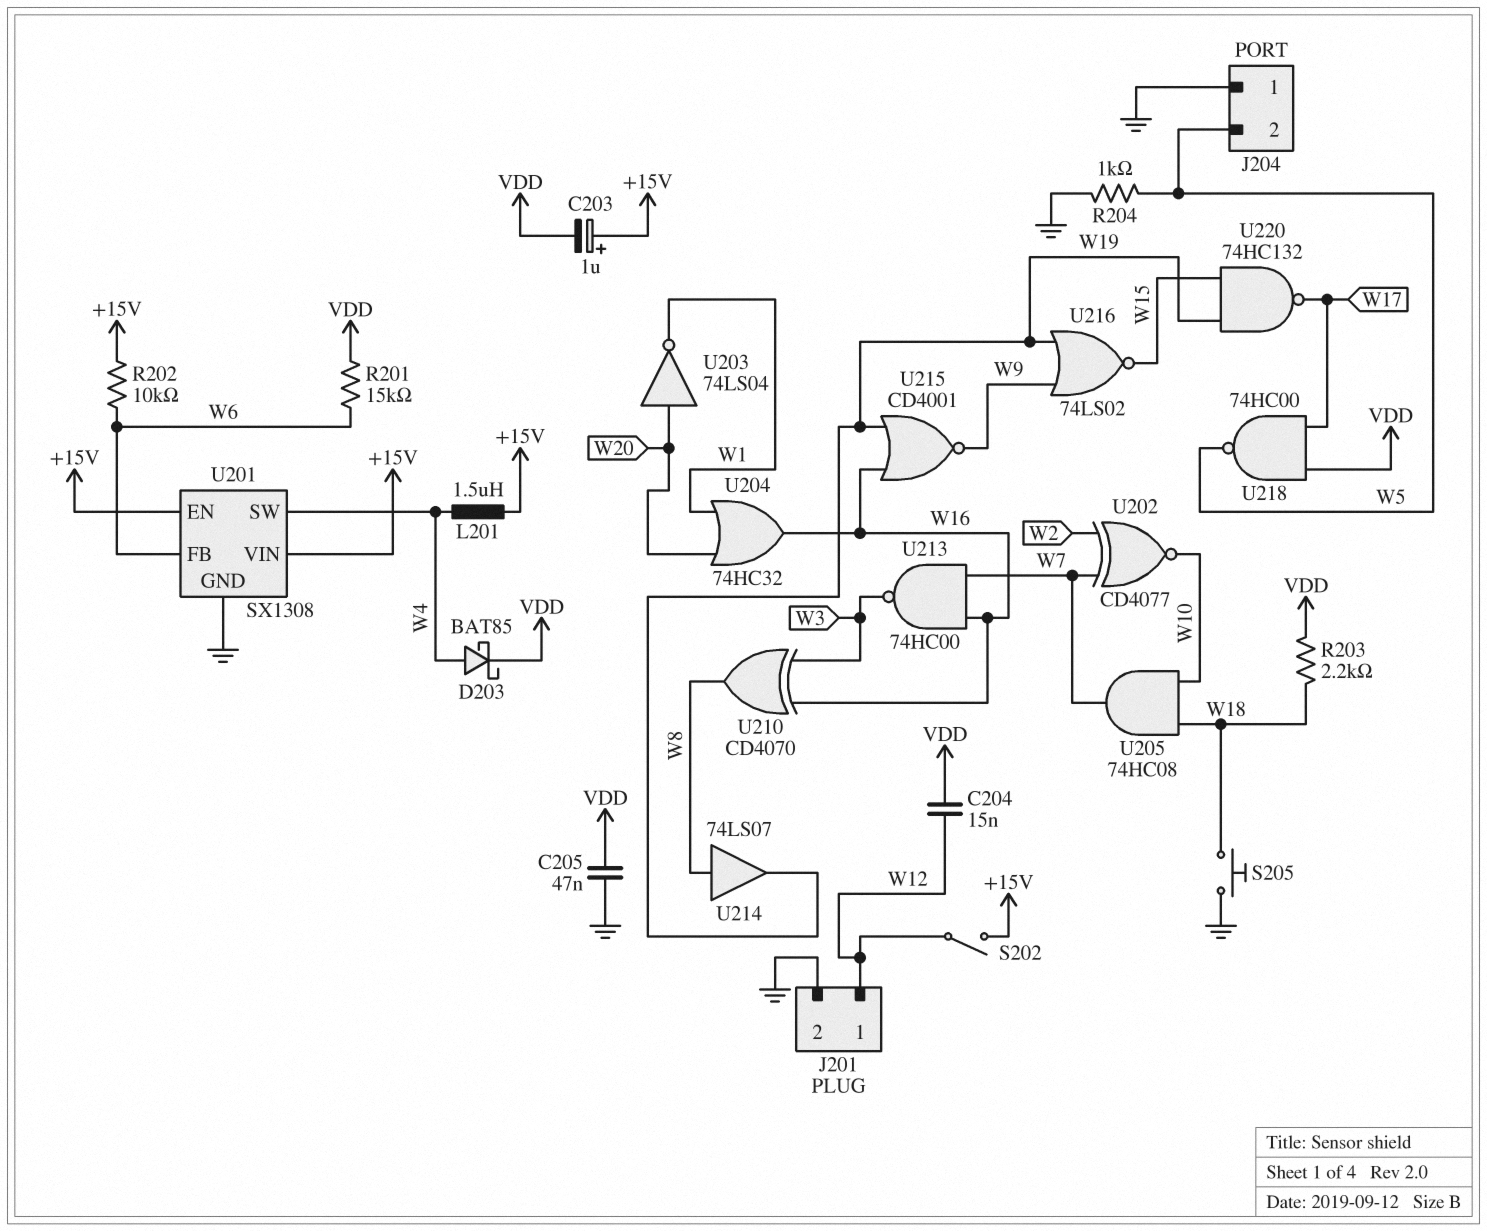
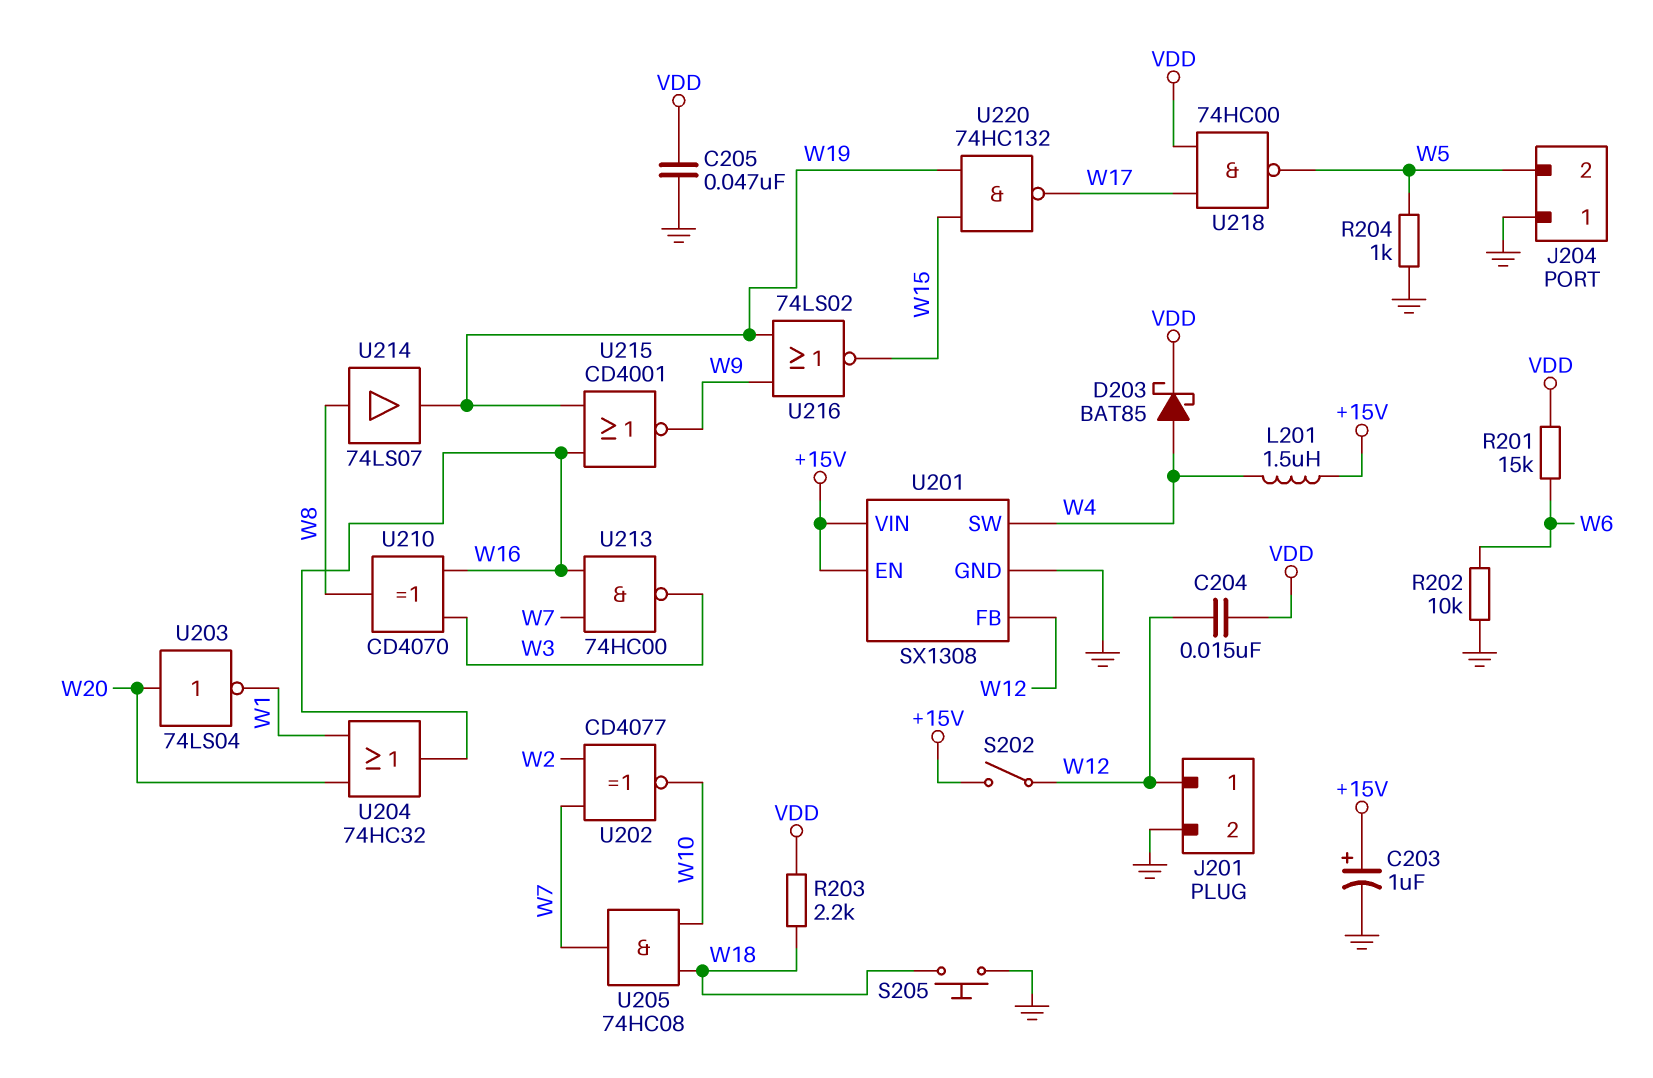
C203: 1uF (plus +15V, minus VDD) -> 1uF (plus +15V, minus GND)
R202: 10k (+15V, W6) -> 10k (GND, W6)
U201 pin FB: W6 -> W12

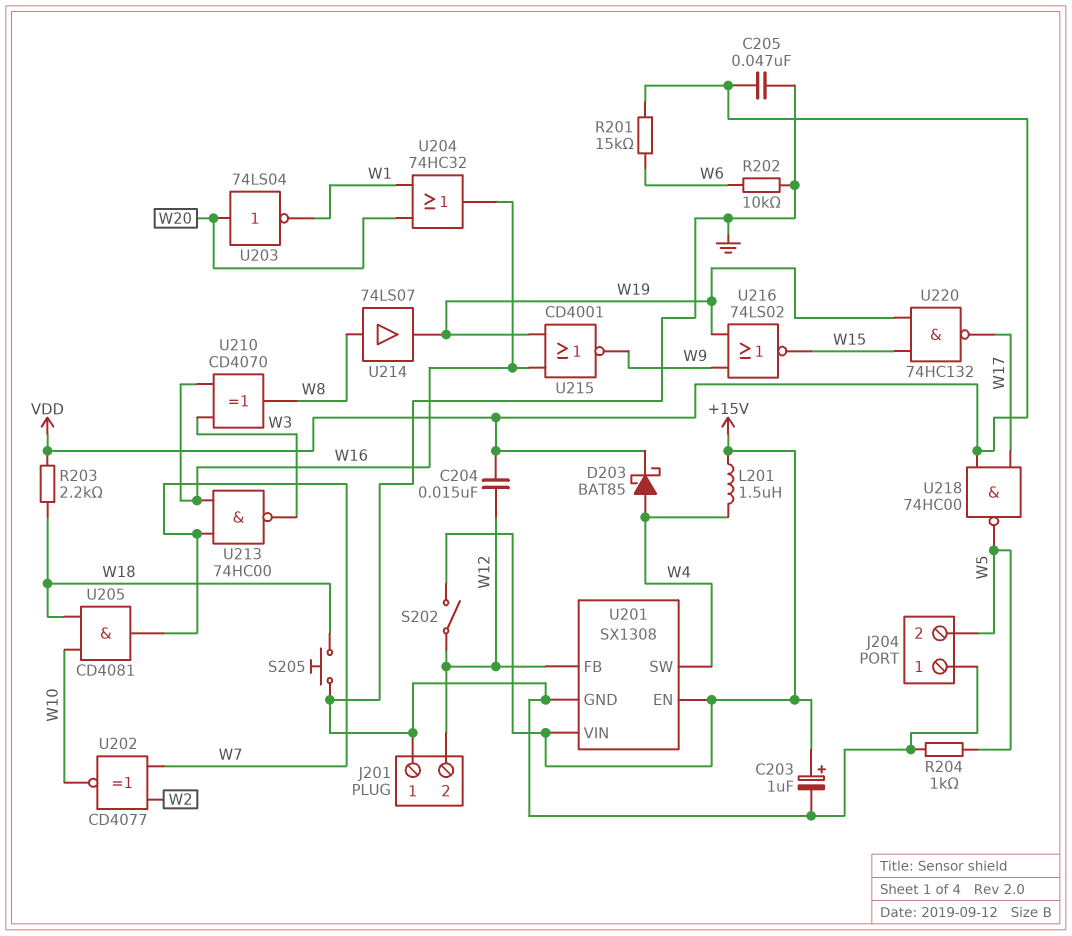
J201 pin 1: W12 -> GND
J201 pin 2: GND -> W12
U205: AND 74HC08 (in W10, in W18, out W7) -> AND CD4081 (in W10, in W18, out W7)

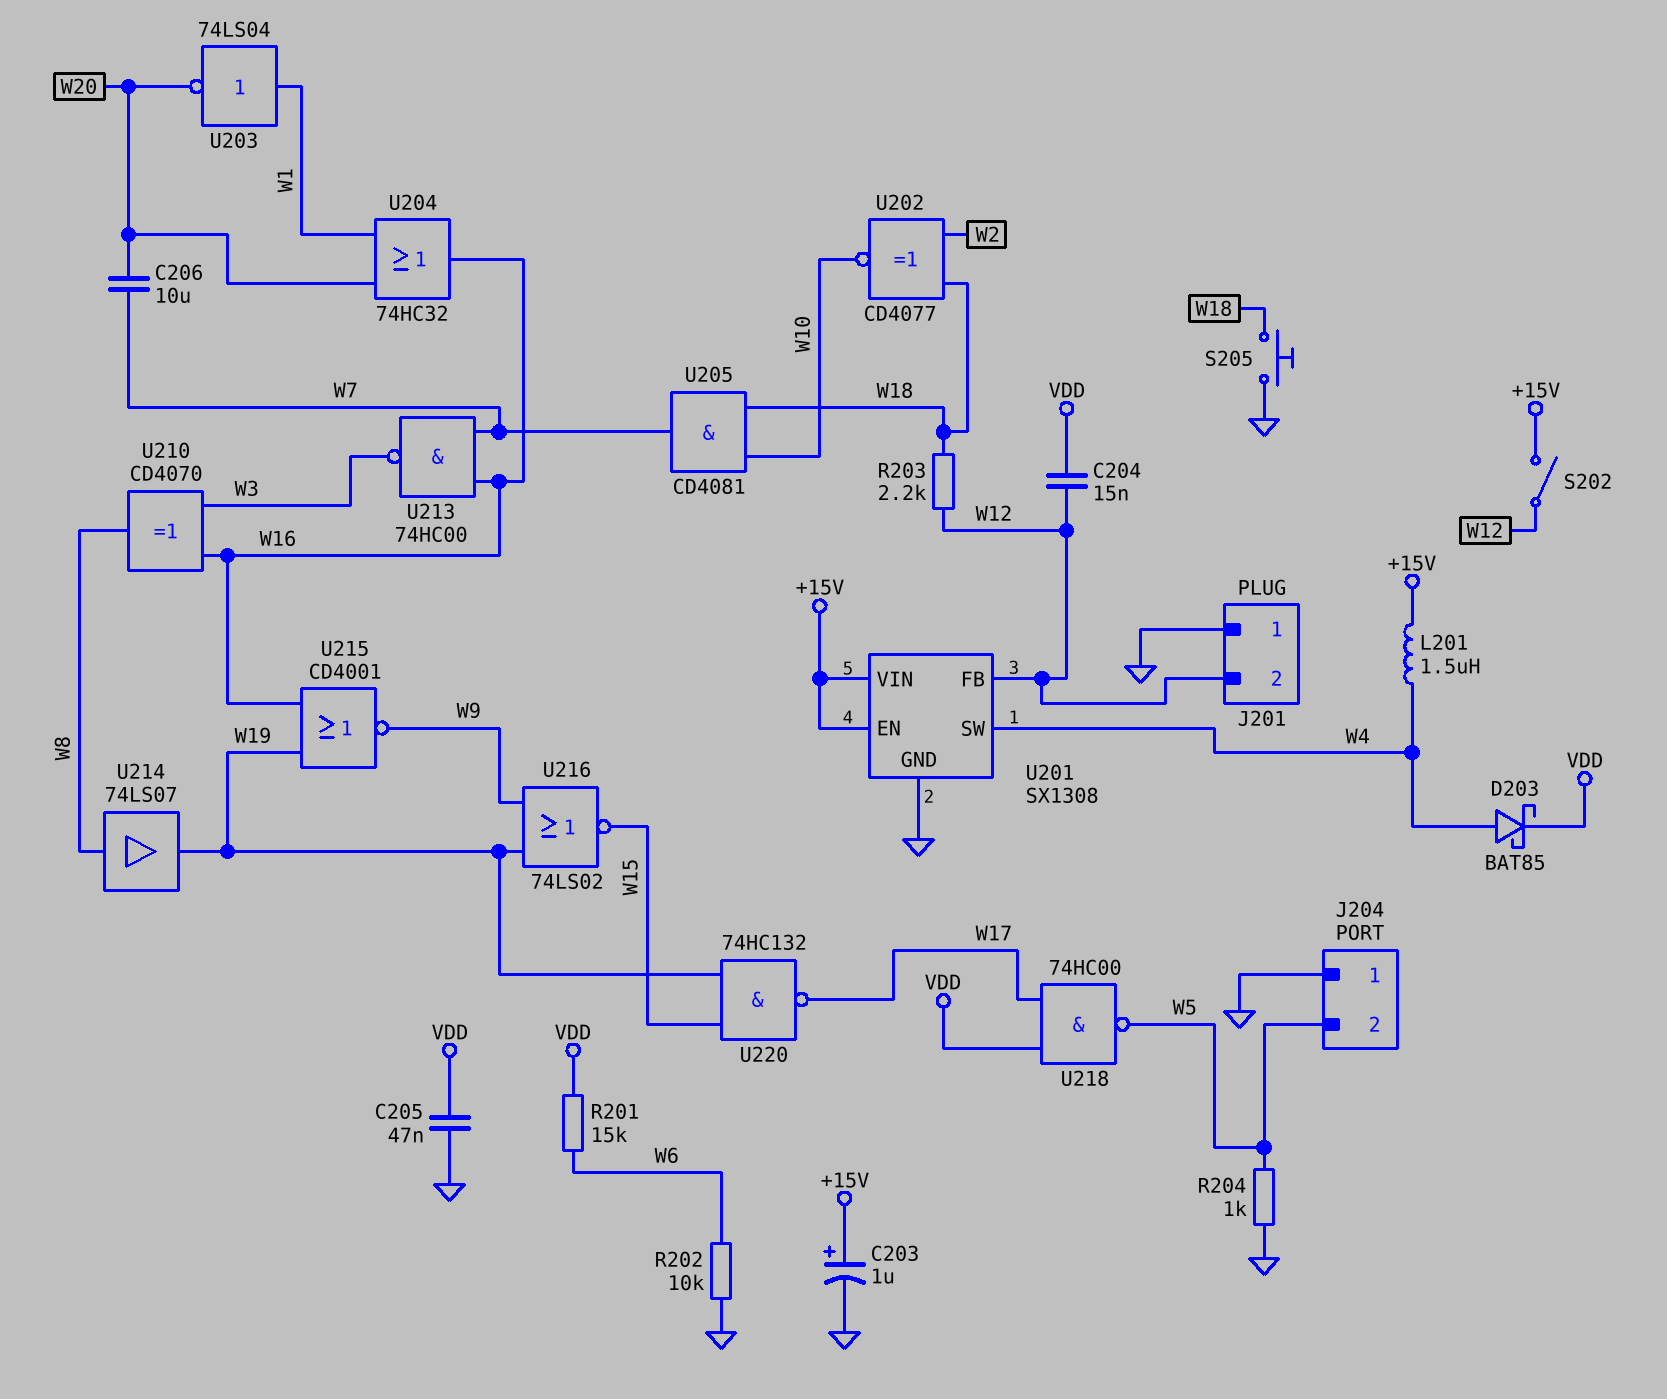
C206: none -> 10uF (W7, W20)
R203: 2.2k (VDD, W18) -> 2.2k (W12, W18)
U202: XNOR CD4077 (in W2, in W7, out W10) -> XNOR CD4077 (in W2, in W18, out W10)
U203: NOT 74LS04 (in W20, out W1) -> NOT 74LS04 (in W1, out W20)

